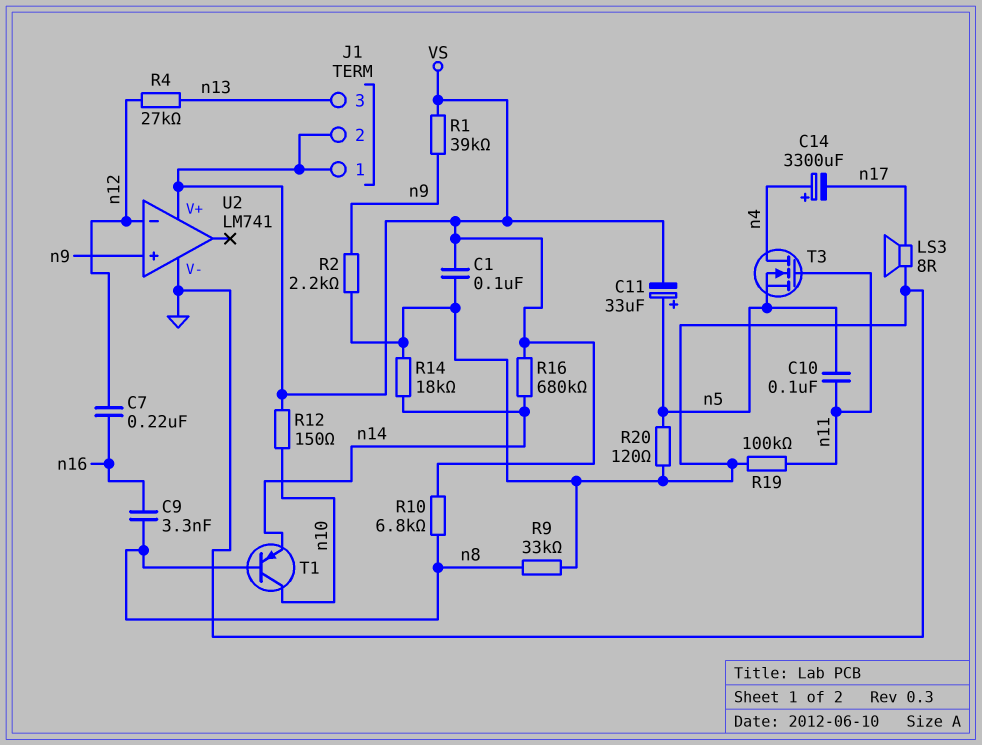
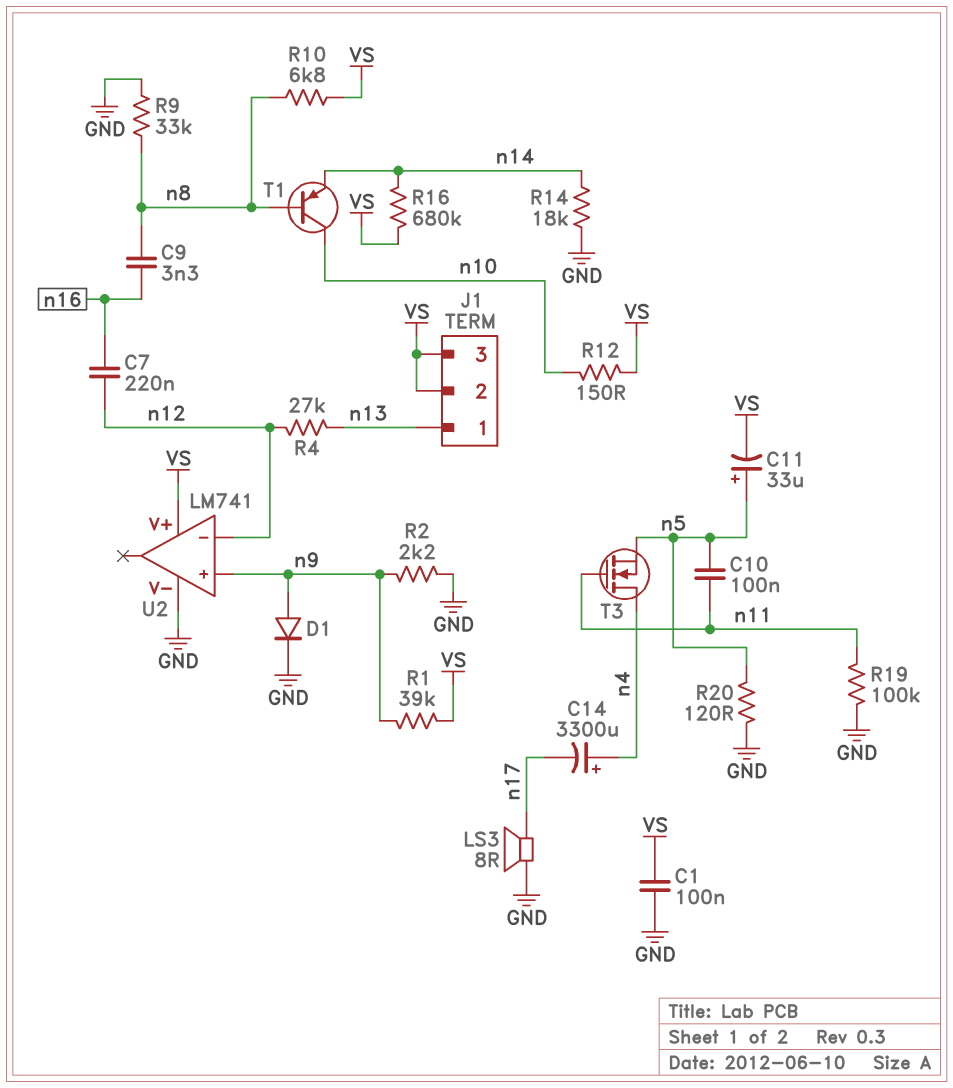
D1: none -> diode (A n9, K GND)
J1 pin 1: VS -> n13
J1 pin 3: n13 -> VS

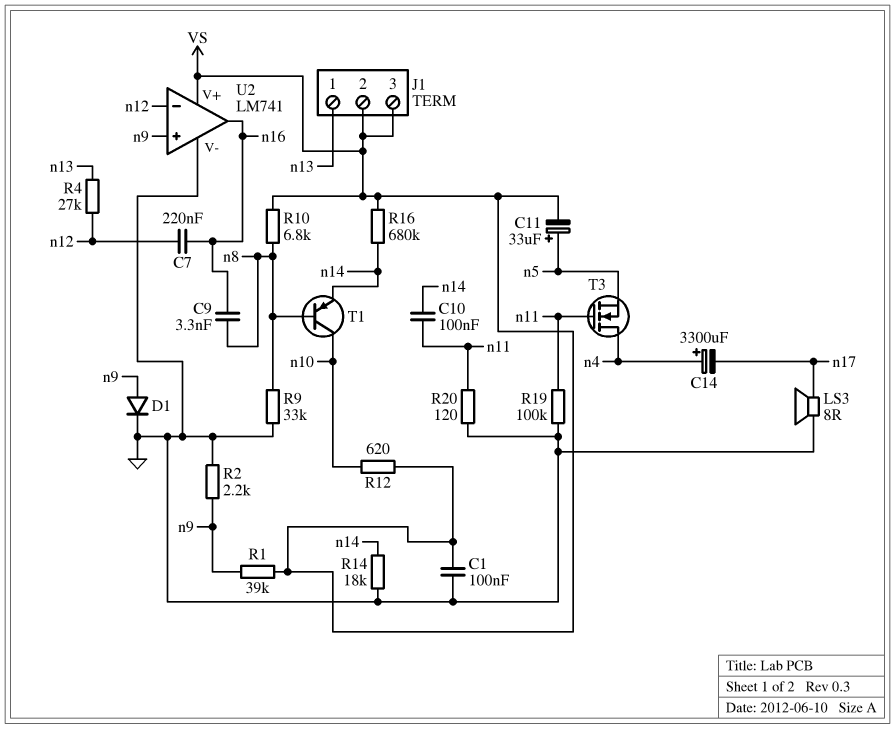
C10: 100nF (n5, n11) -> 100nF (n11, n14)
R12: 150 (VS, n10) -> 620 (VS, n10)
R20: 120 (GND, n5) -> 120 (GND, n11)
U2 pin out: none -> n16

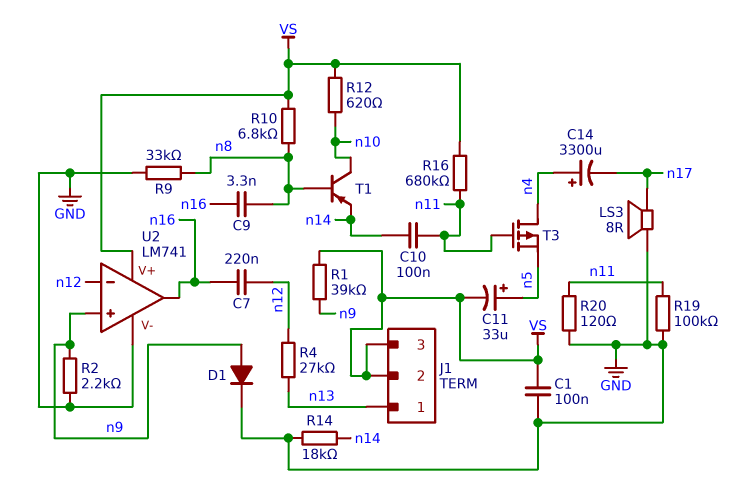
R16: 680k (VS, n14) -> 680k (VS, n11)
T3: NMOS (G n11, D n4, S n5) -> PMOS (G n11, D n4, S n5)

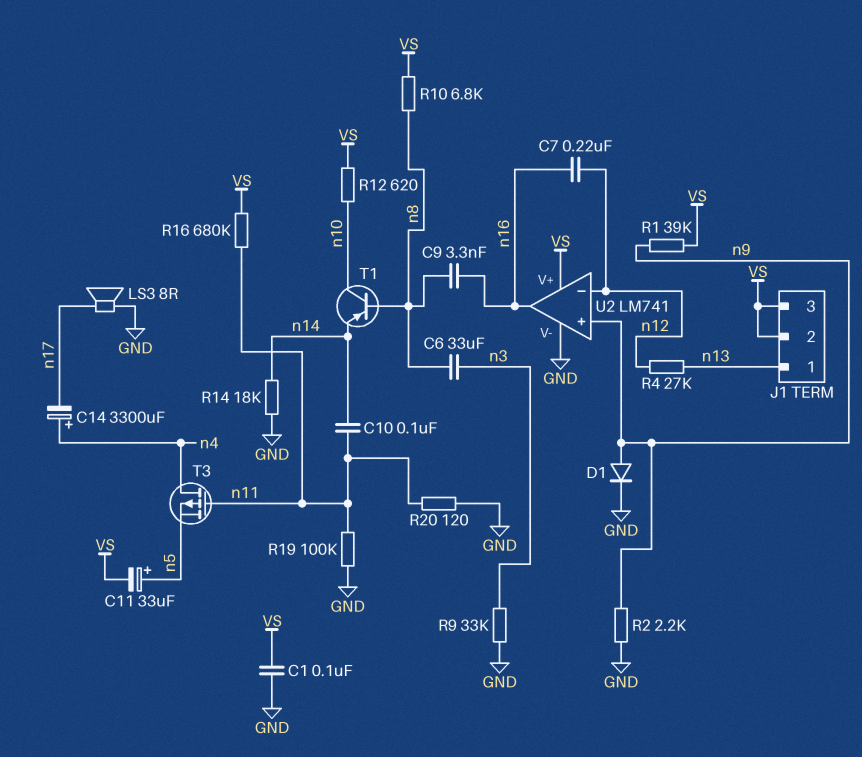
C6: none -> 33uF (n3, n8)
R9: 33k (GND, n8) -> 33k (GND, n3)

